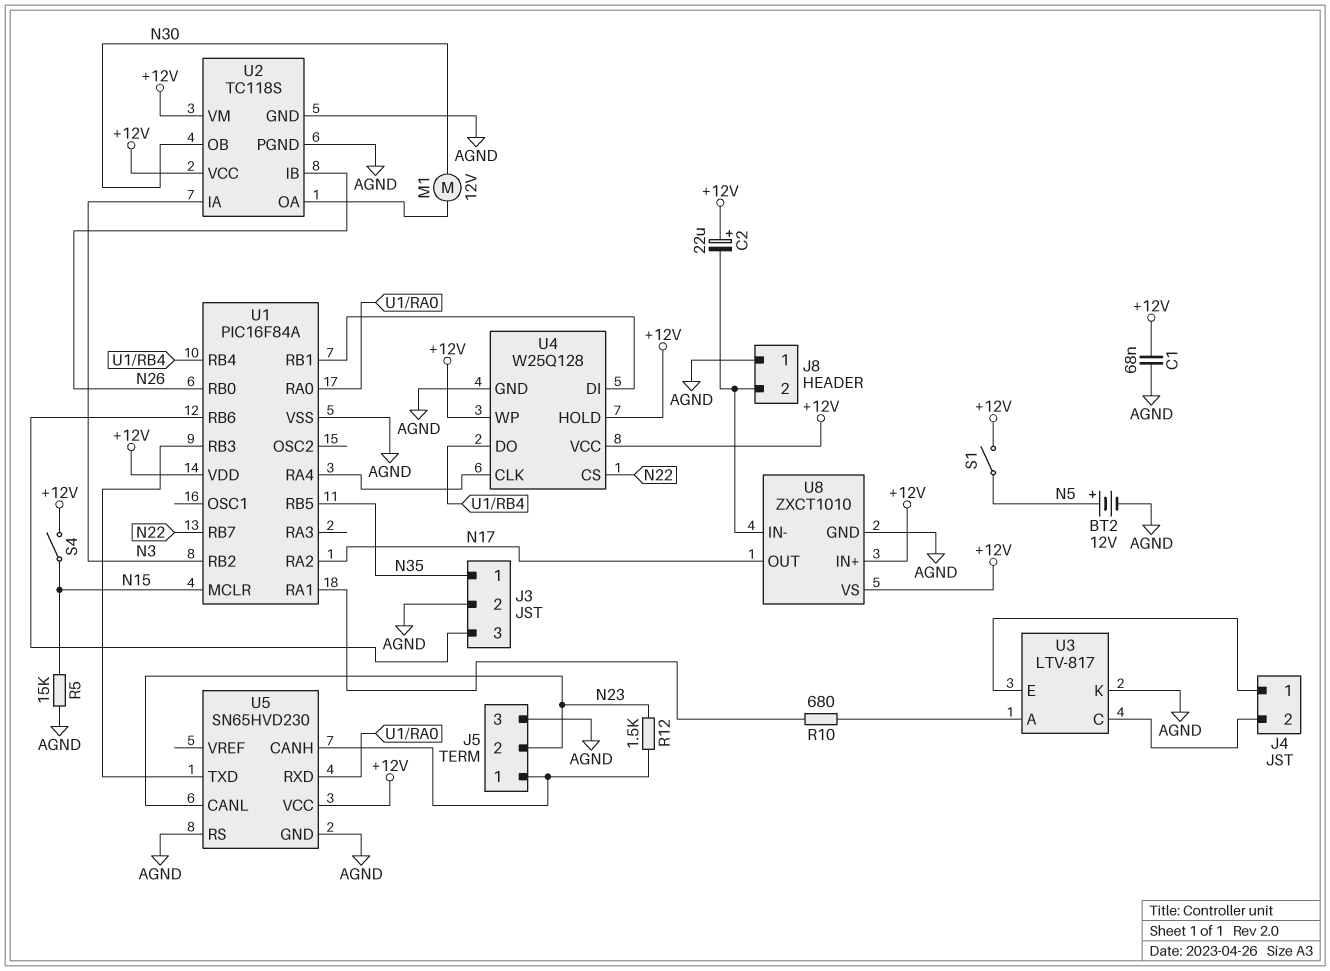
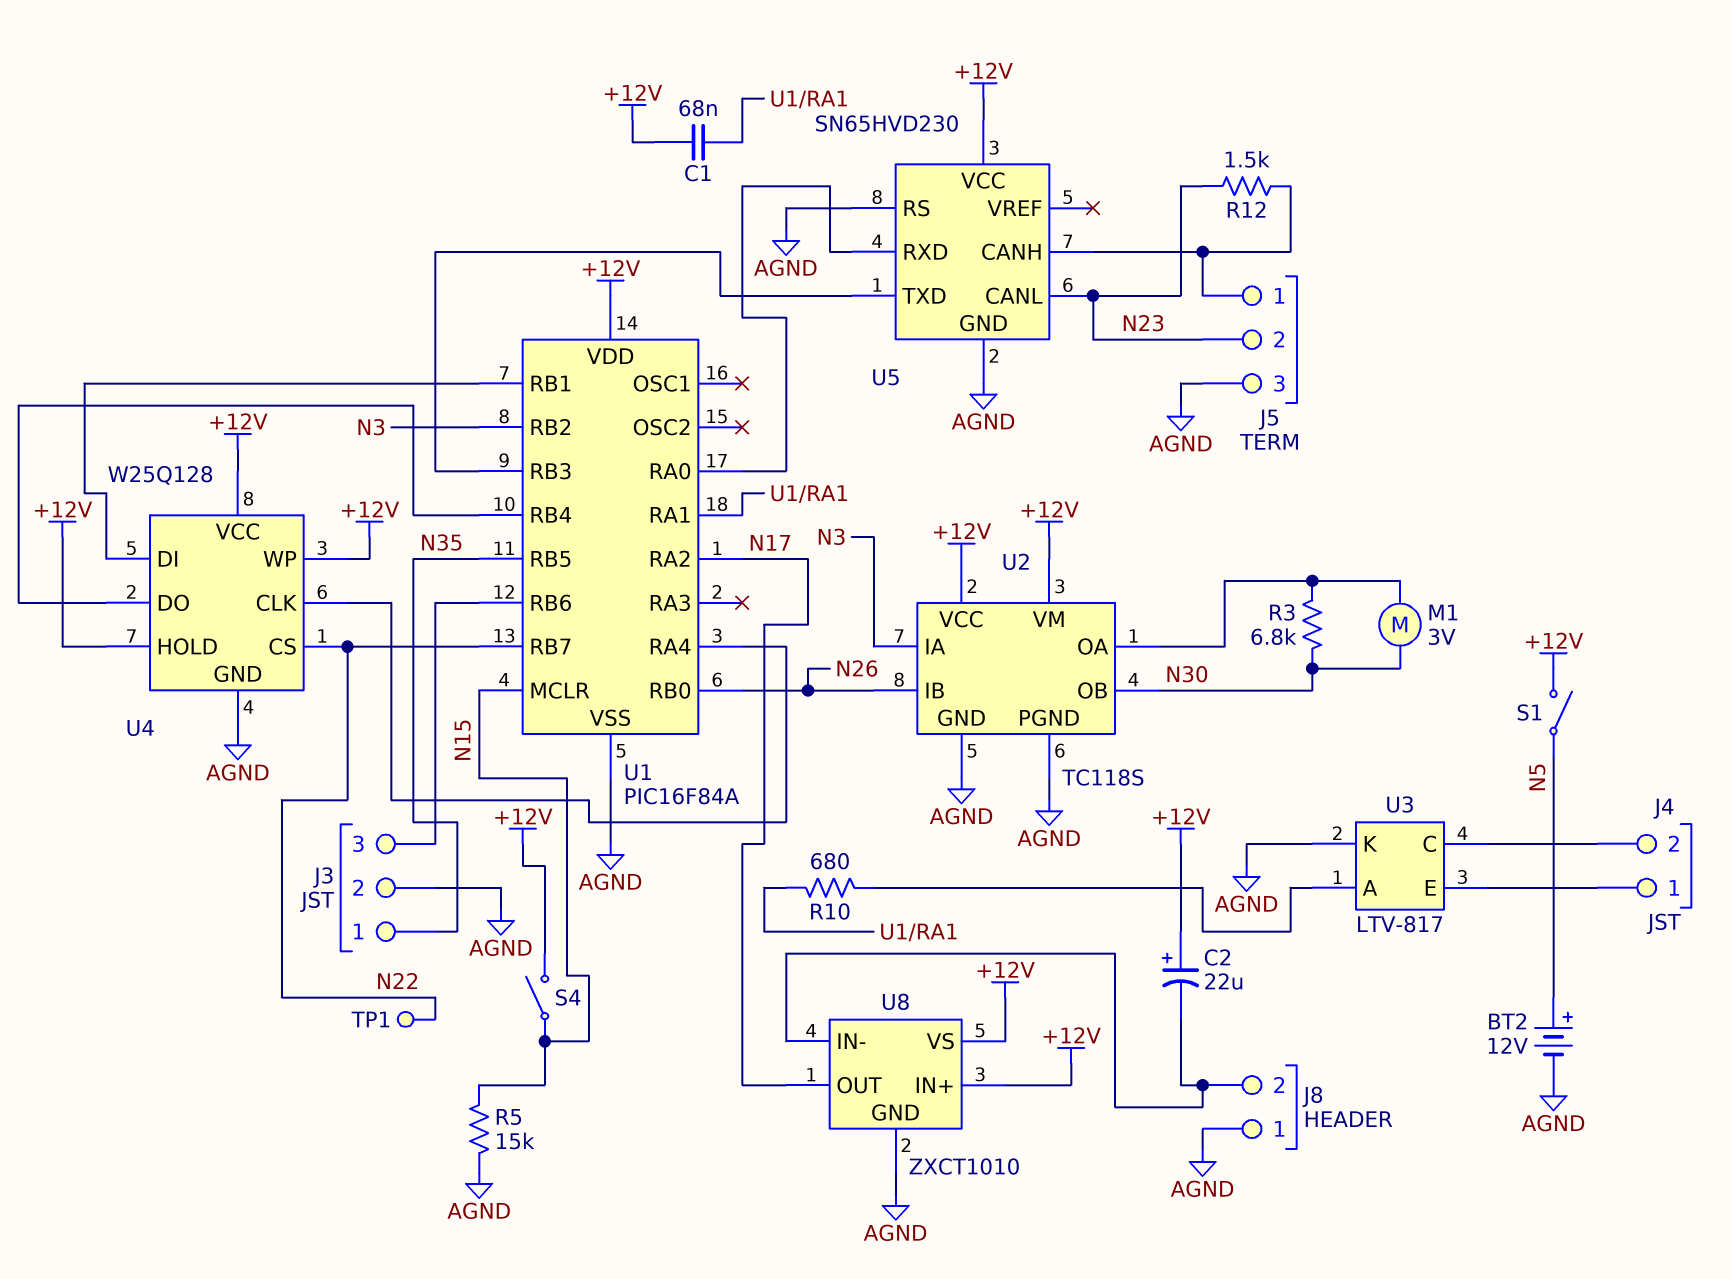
C1: 68nF (+12V, AGND) -> 68nF (+12V, U1/RA1)
M1: motor 12V (N30, U2/OA) -> motor 3V (N30, U2/OA)
R3: none -> 6.8k (N30, U2/OA)
TP1: none -> test point (N22)

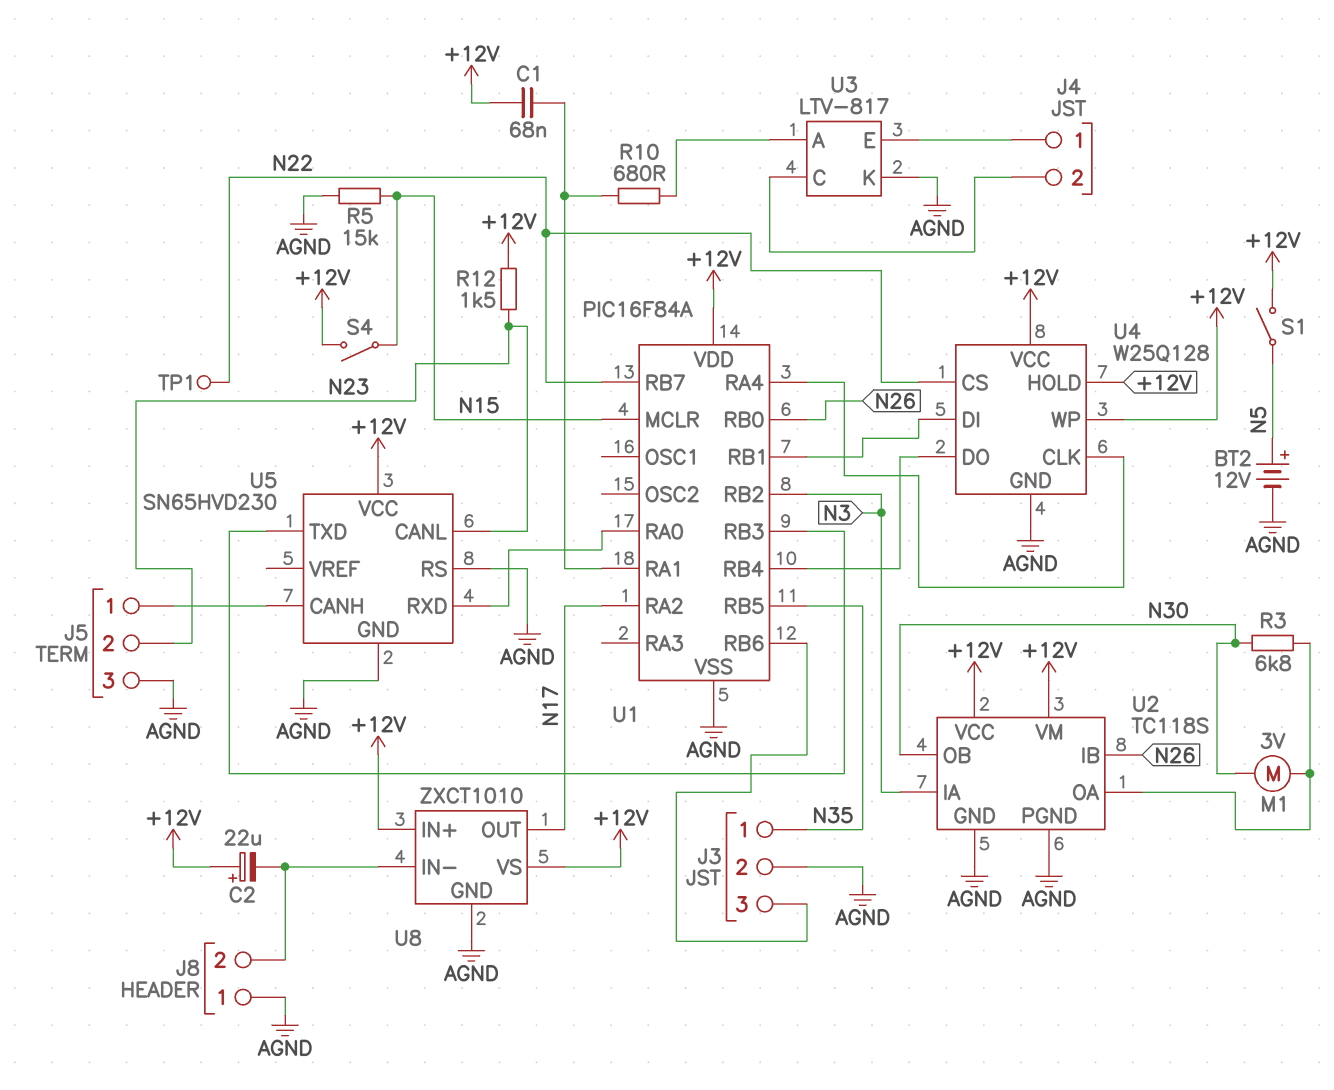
R12: 1.5k (J5/1, N23) -> 1.5k (+12V, N23)

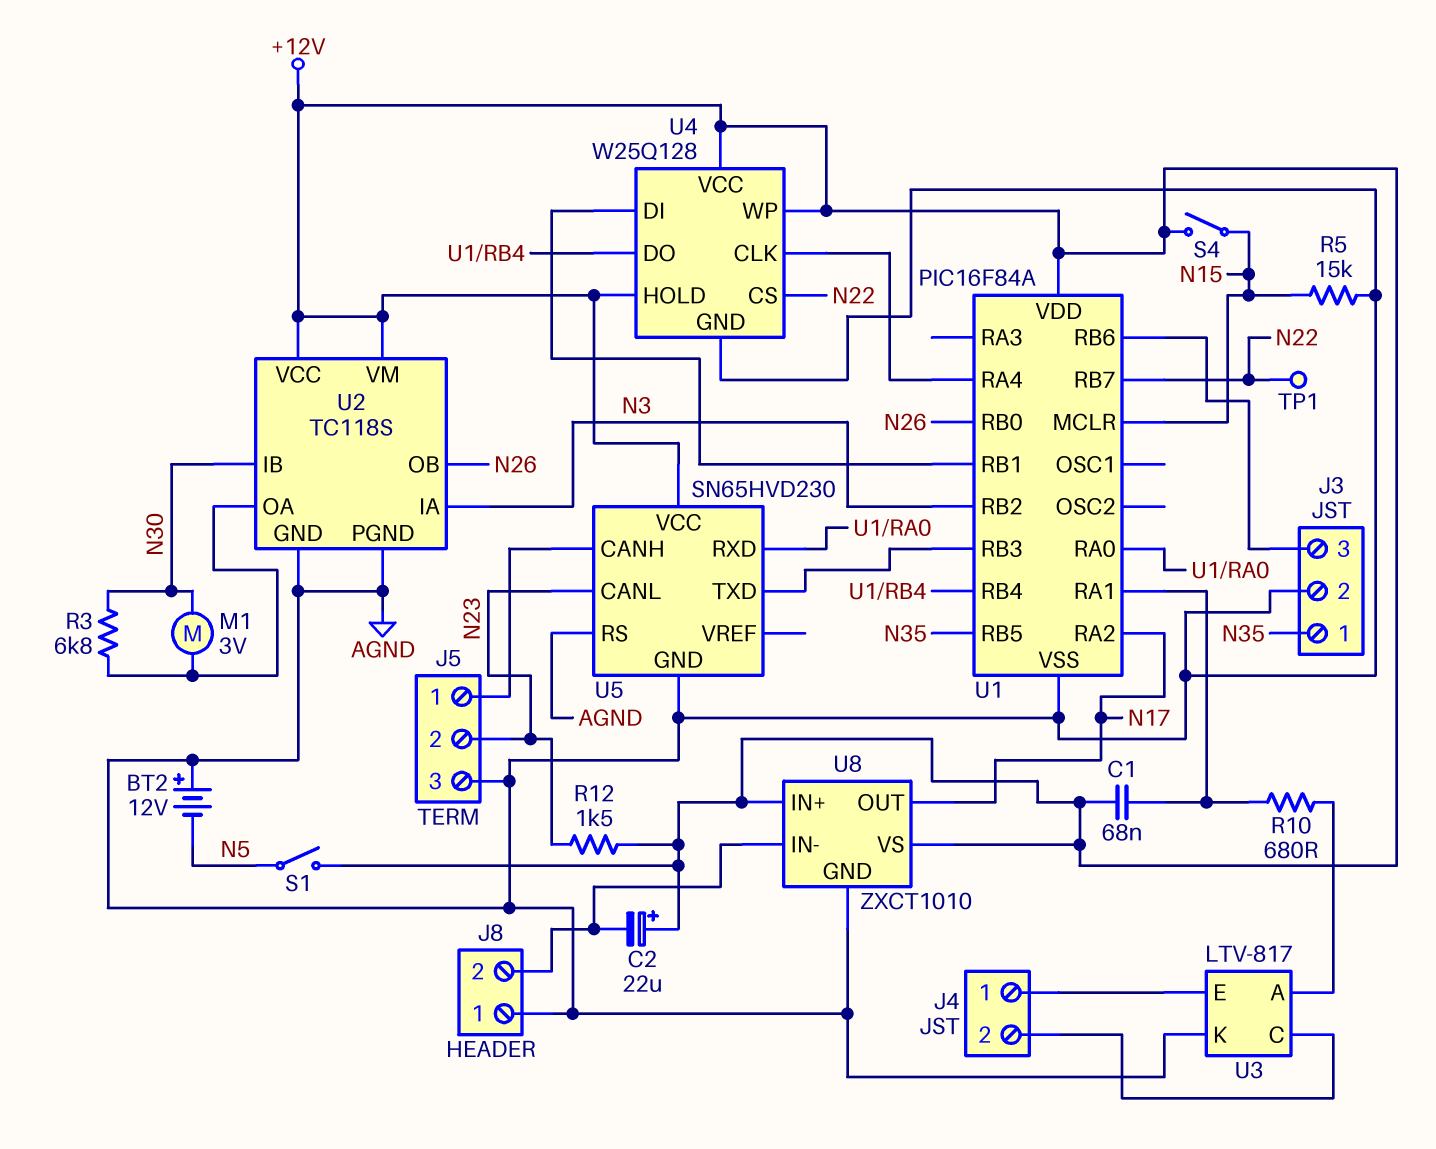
BT2: 12V (plus N5, minus AGND) -> 12V (plus AGND, minus N5)
U2 pin IB: N26 -> N30
U2 pin OB: N30 -> N26

